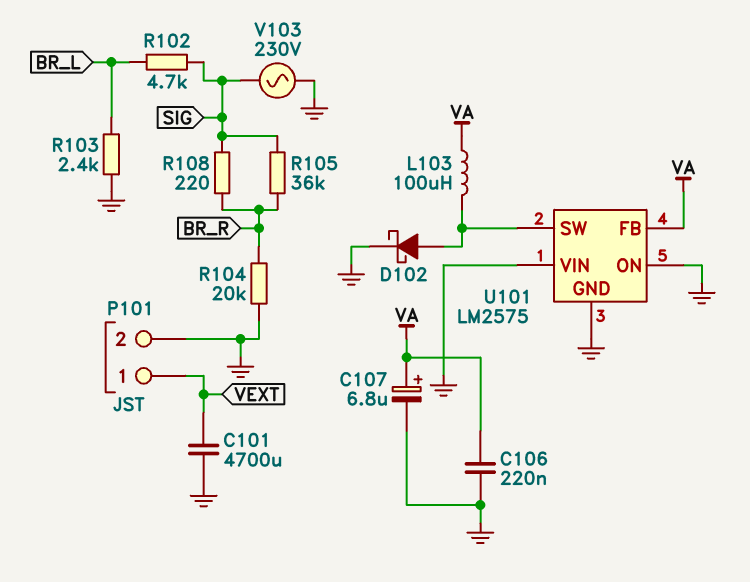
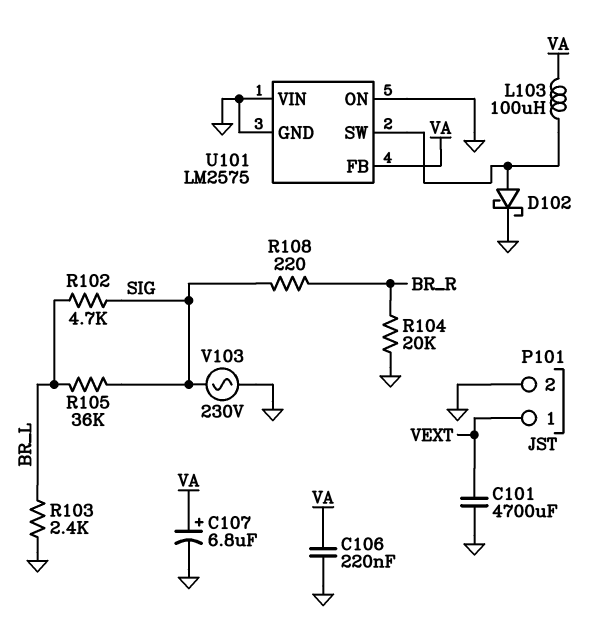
R105: 36k (BR_R, SIG) -> 36k (BR_L, SIG)

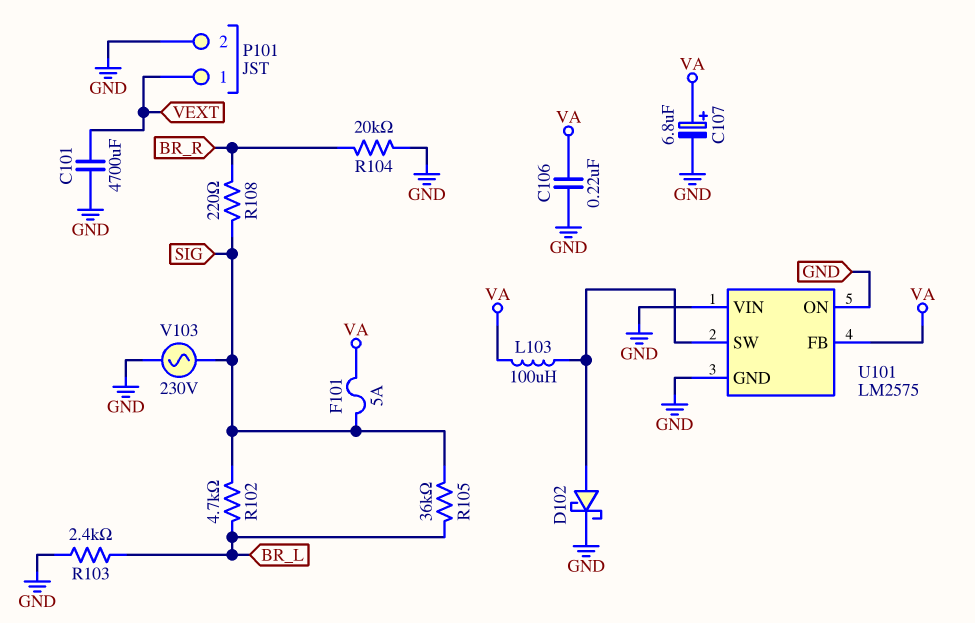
F101: none -> 5A (SIG, VA)

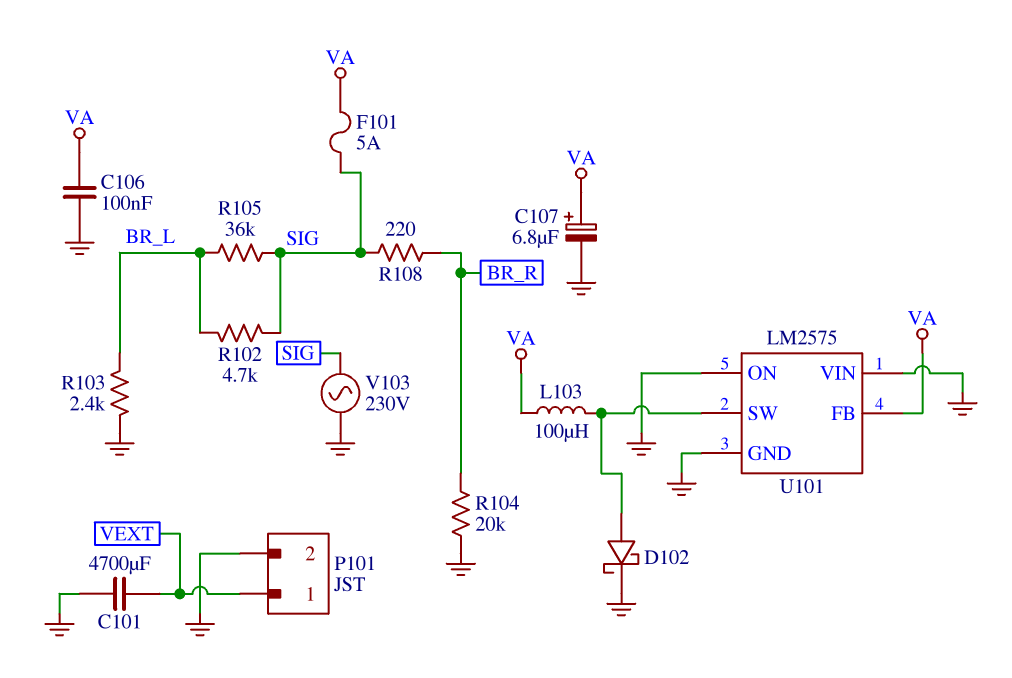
C106: 220nF (GND, VA) -> 100nF (GND, VA)

